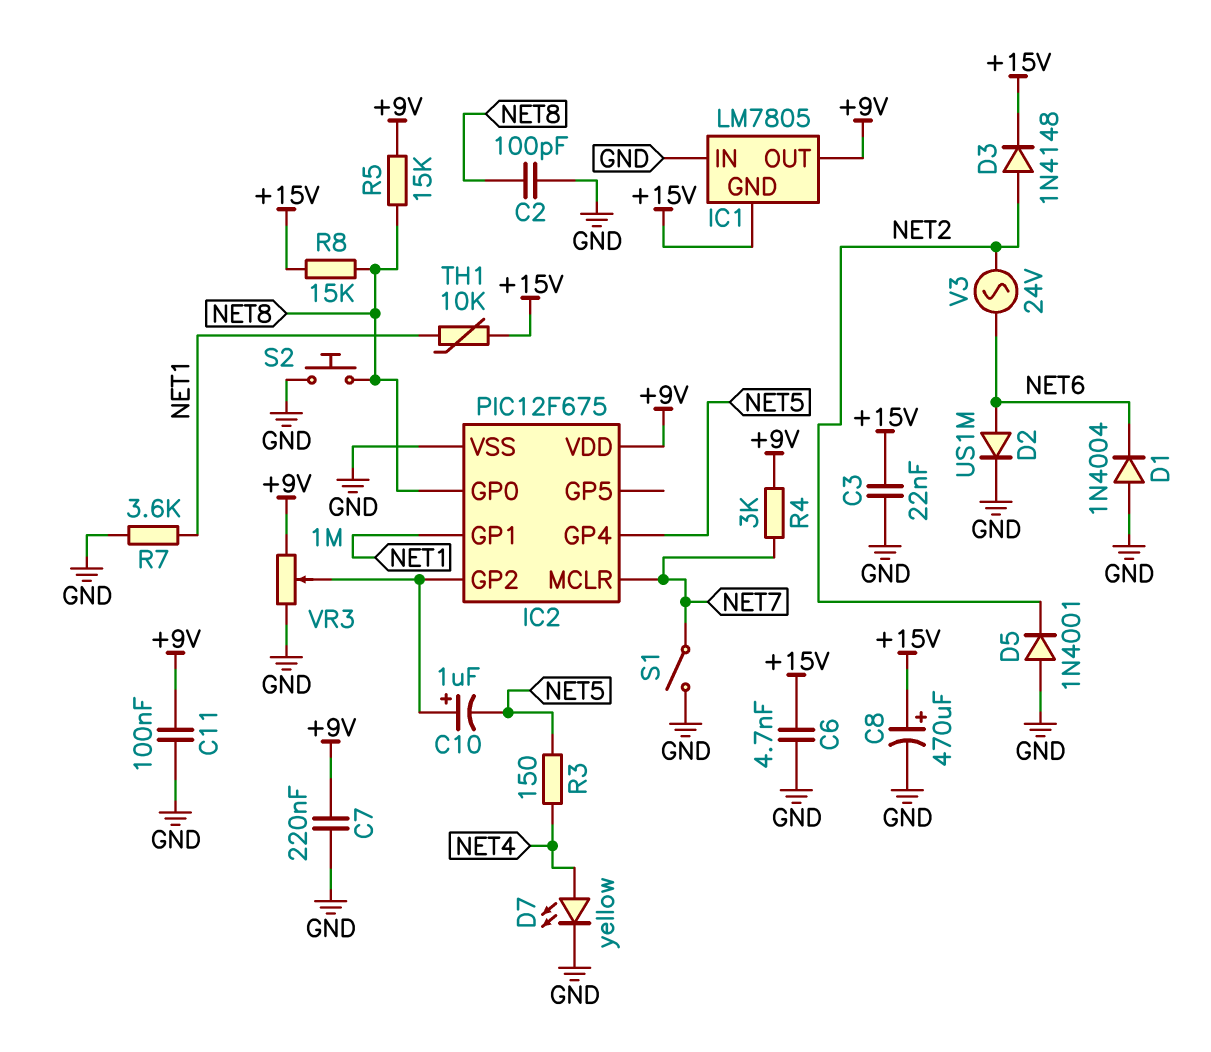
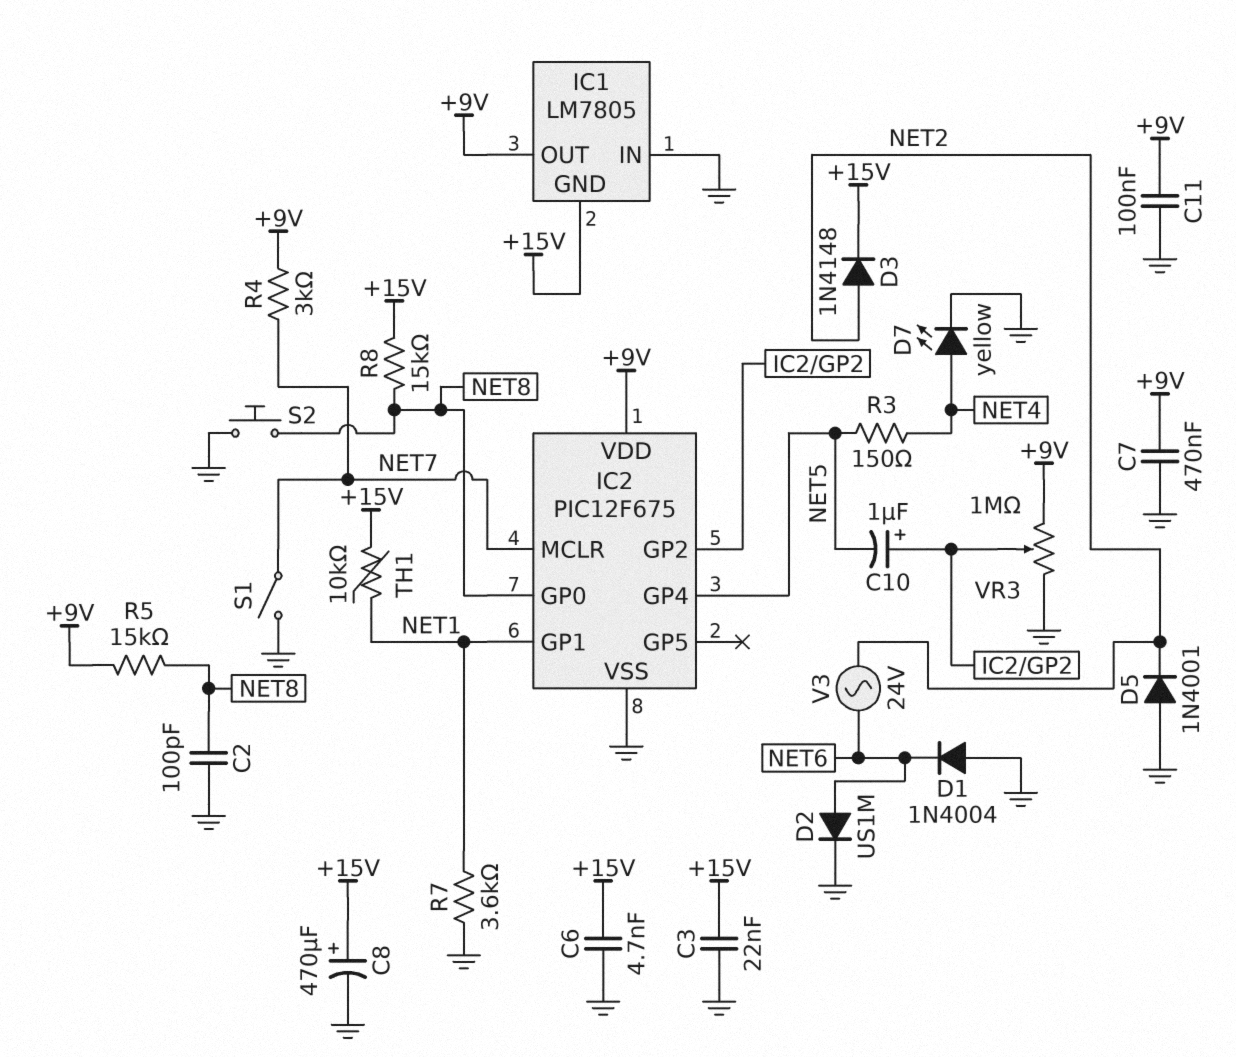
C7: 220nF (+9V, GND) -> 470nF (+9V, GND)

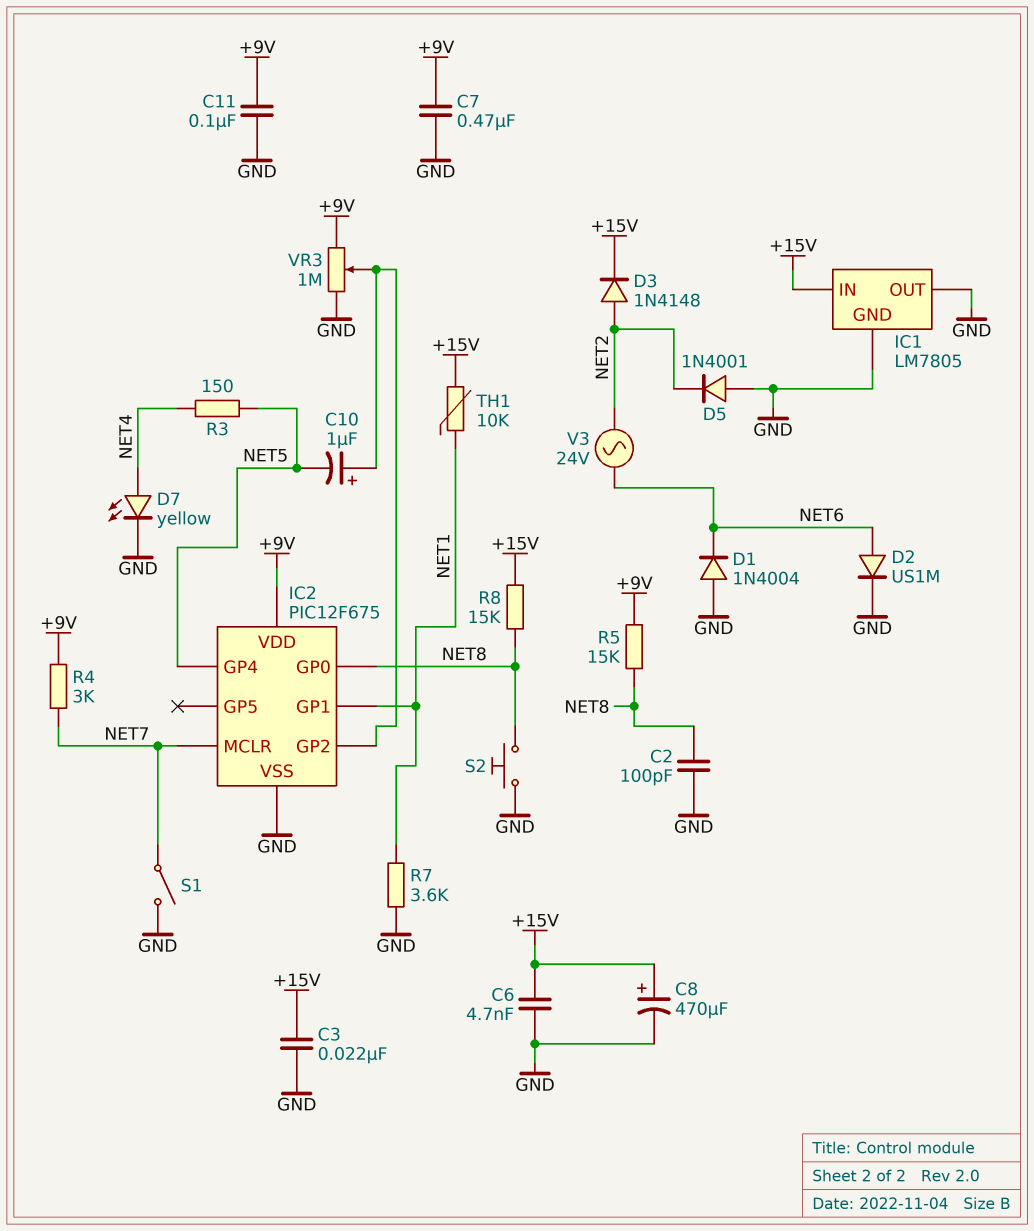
IC1 pin GND: +15V -> GND
IC1 pin IN: GND -> +15V
IC1 pin OUT: +9V -> GND

